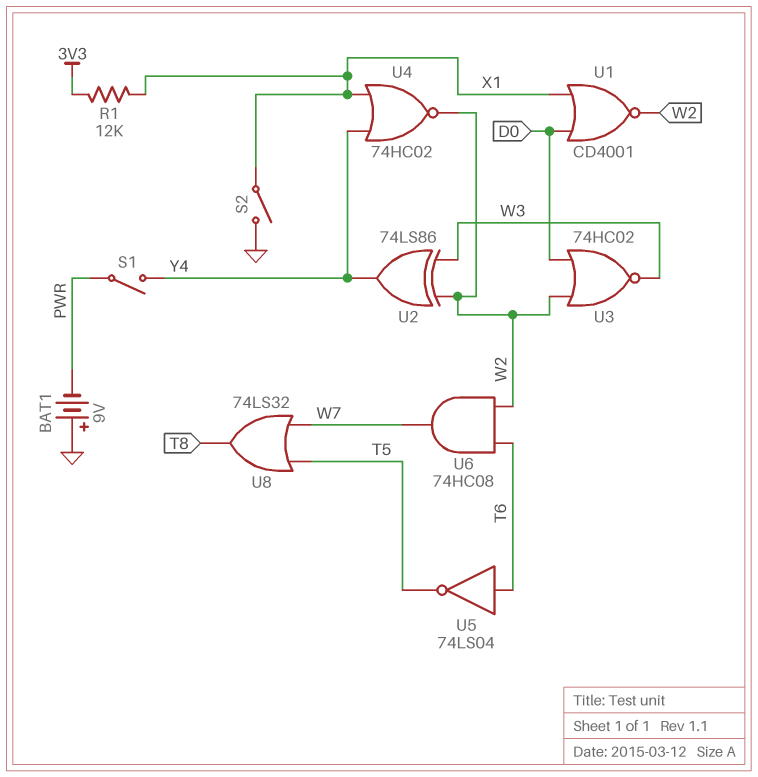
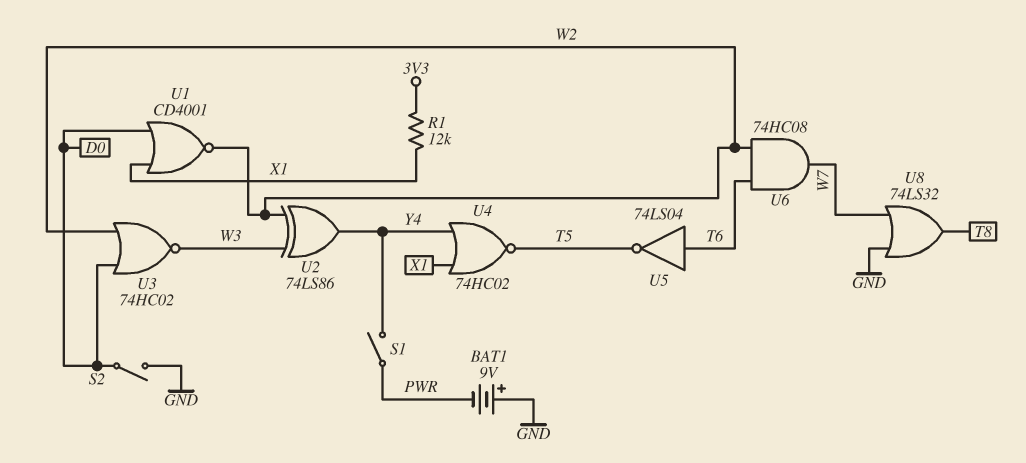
S2: switch (GND, X1) -> switch (D0, GND)
U4: NOR 74HC02 (in X1, in Y4, out W2) -> NOR 74HC02 (in X1, in Y4, out T5)
U8: OR 74LS32 (in T5, in W7, out T8) -> OR 74LS32 (in GND, in W7, out T8)

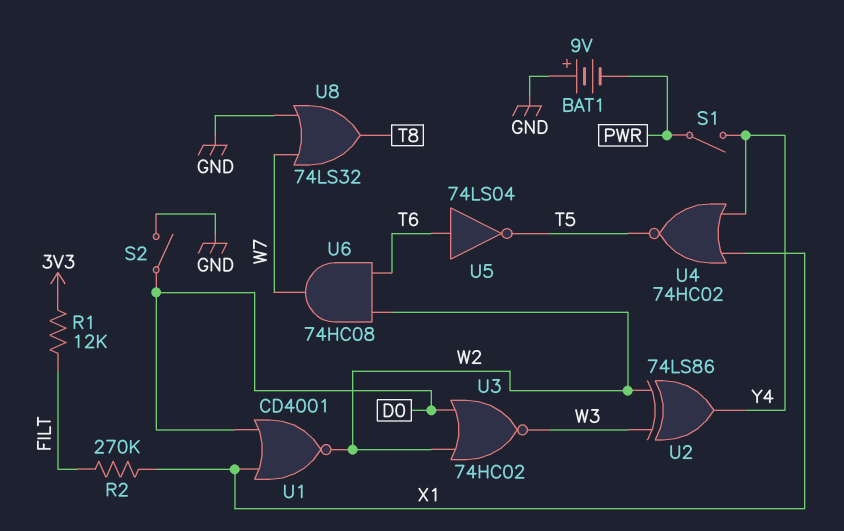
R1: 12k (3V3, X1) -> 12k (3V3, FILT)
R2: none -> 270k (FILT, X1)

